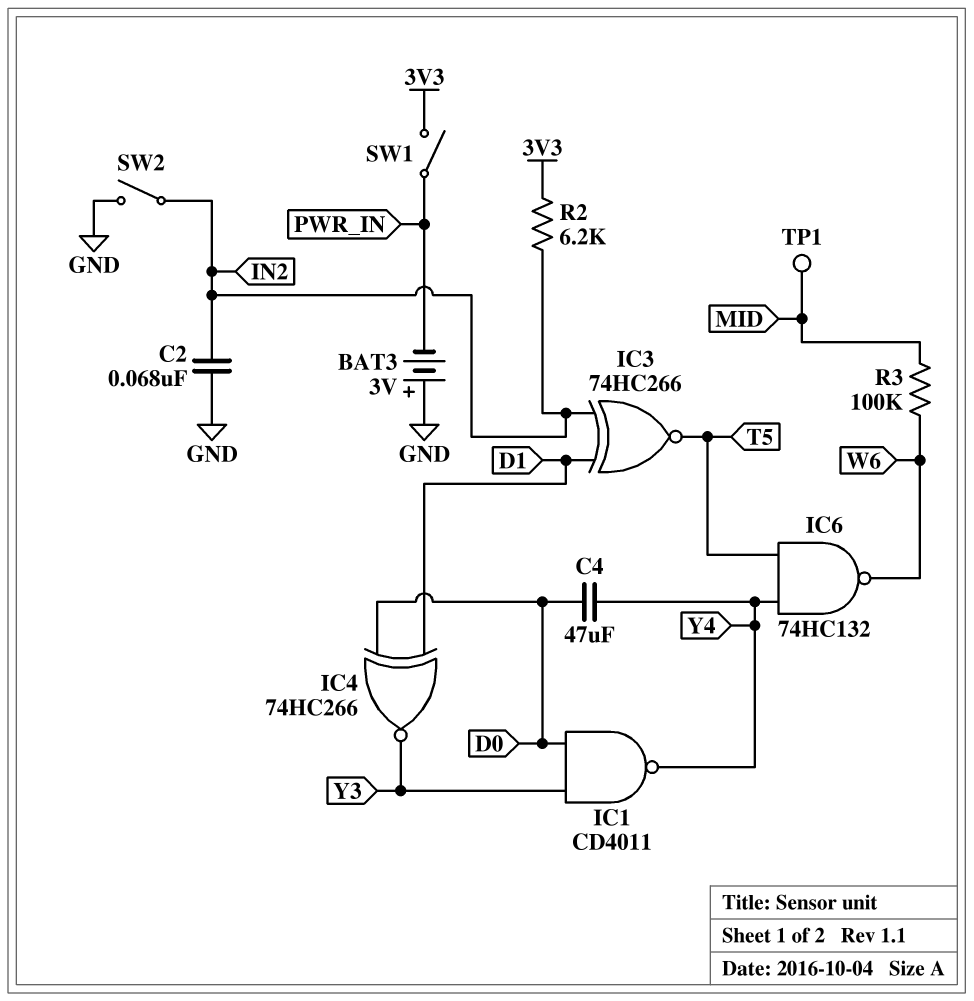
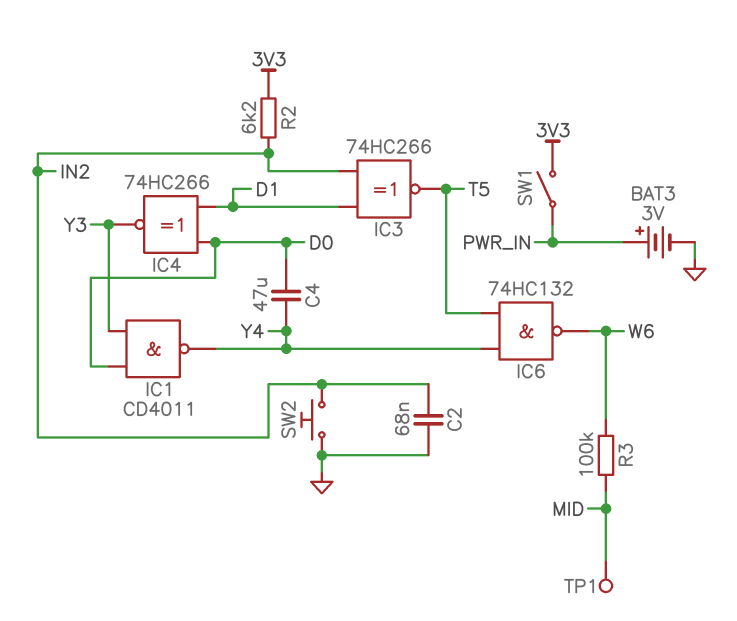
BAT3: 3V (plus GND, minus PWR_IN) -> 3V (plus PWR_IN, minus GND)
SW2: switch (GND, IN2) -> button (GND, IN2)

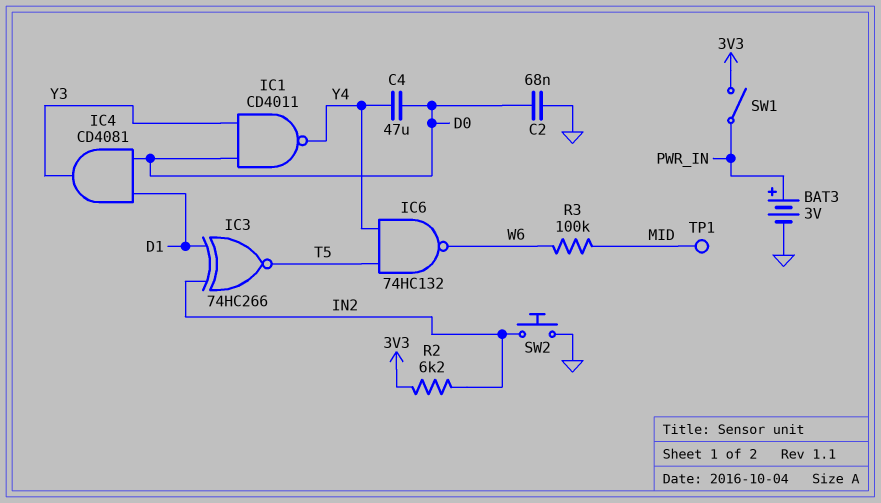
C2: 68nF (GND, IN2) -> 68nF (D0, GND)
IC4: XNOR 74HC266 (in D0, in D1, out Y3) -> AND CD4081 (in D0, in D1, out Y3)

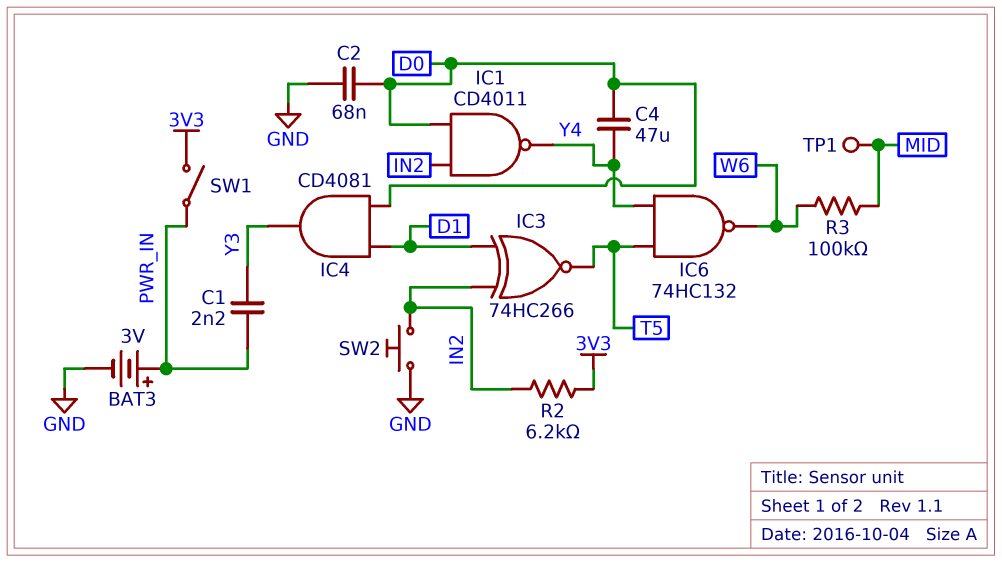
C1: none -> 2.2nF (PWR_IN, Y3)
IC1: NAND CD4011 (in D0, in Y3, out Y4) -> NAND CD4011 (in D0, in IN2, out Y4)

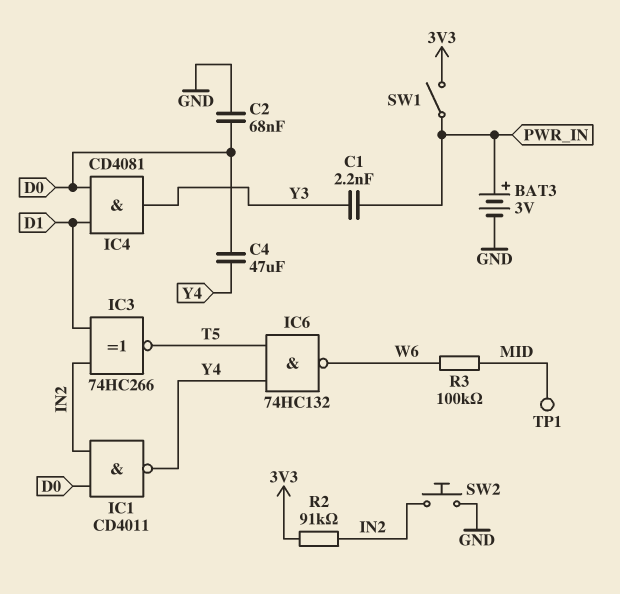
R2: 6.2k (3V3, IN2) -> 91k (3V3, IN2)

